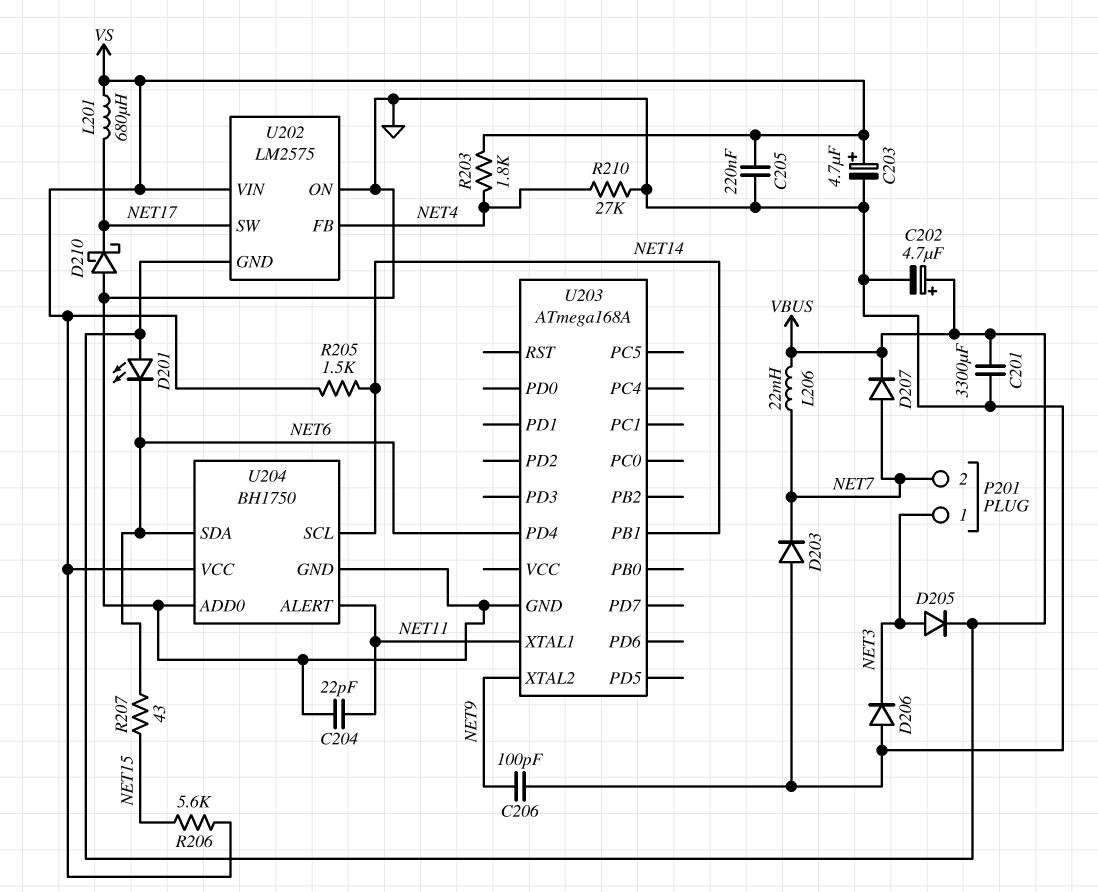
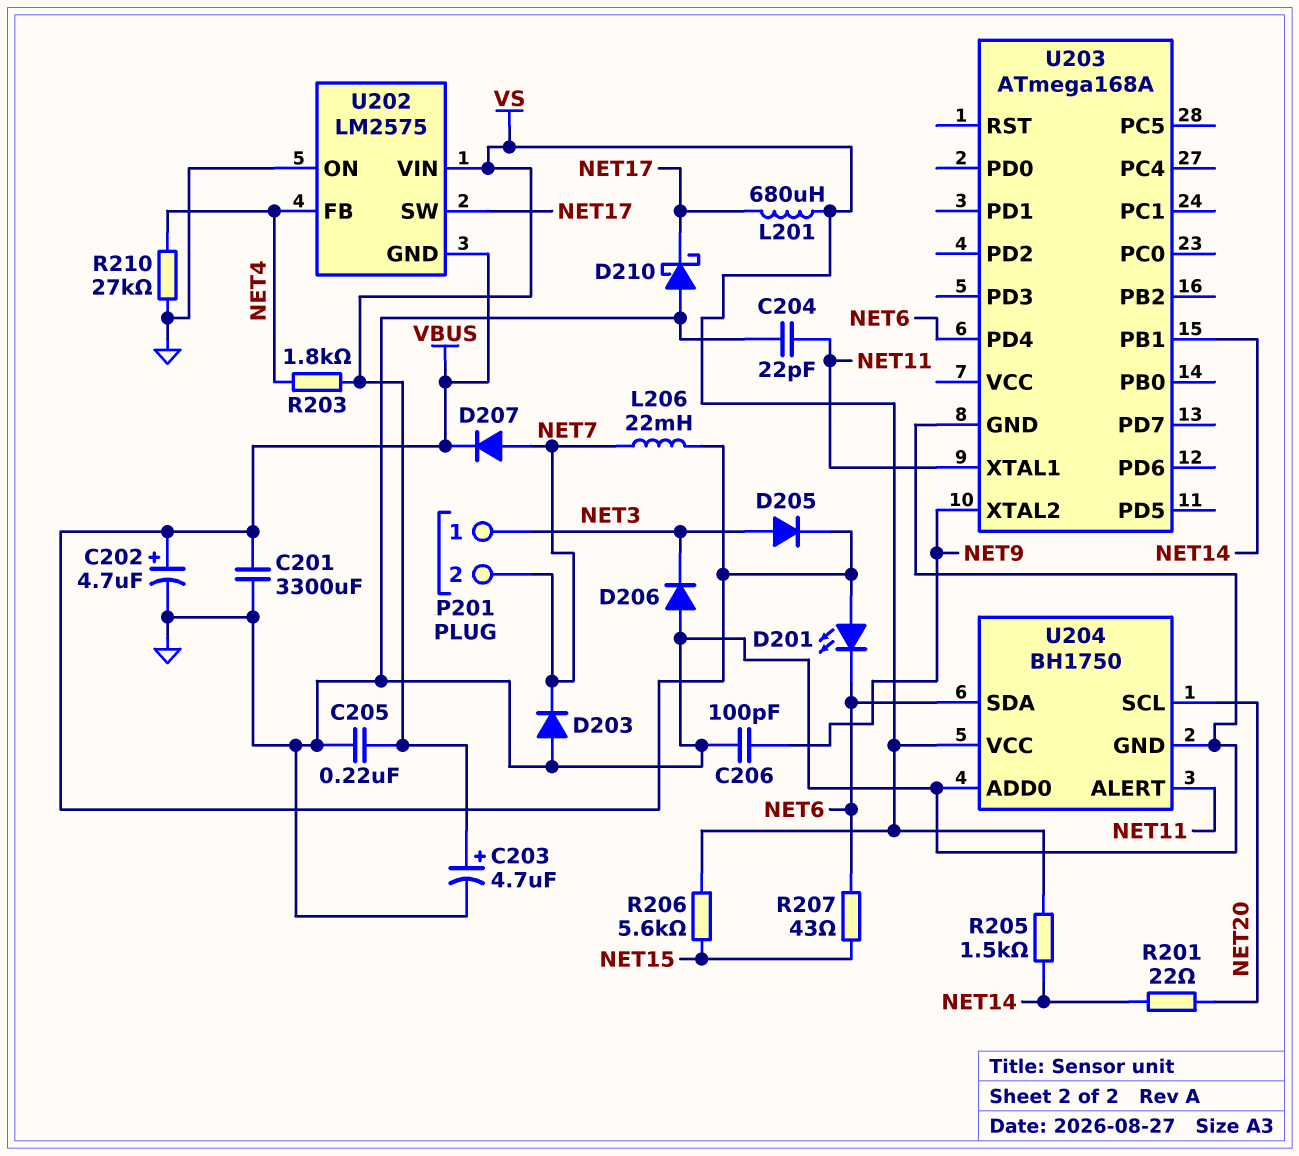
R201: none -> 22 (NET14, NET20)
U204 pin SCL: NET14 -> NET20

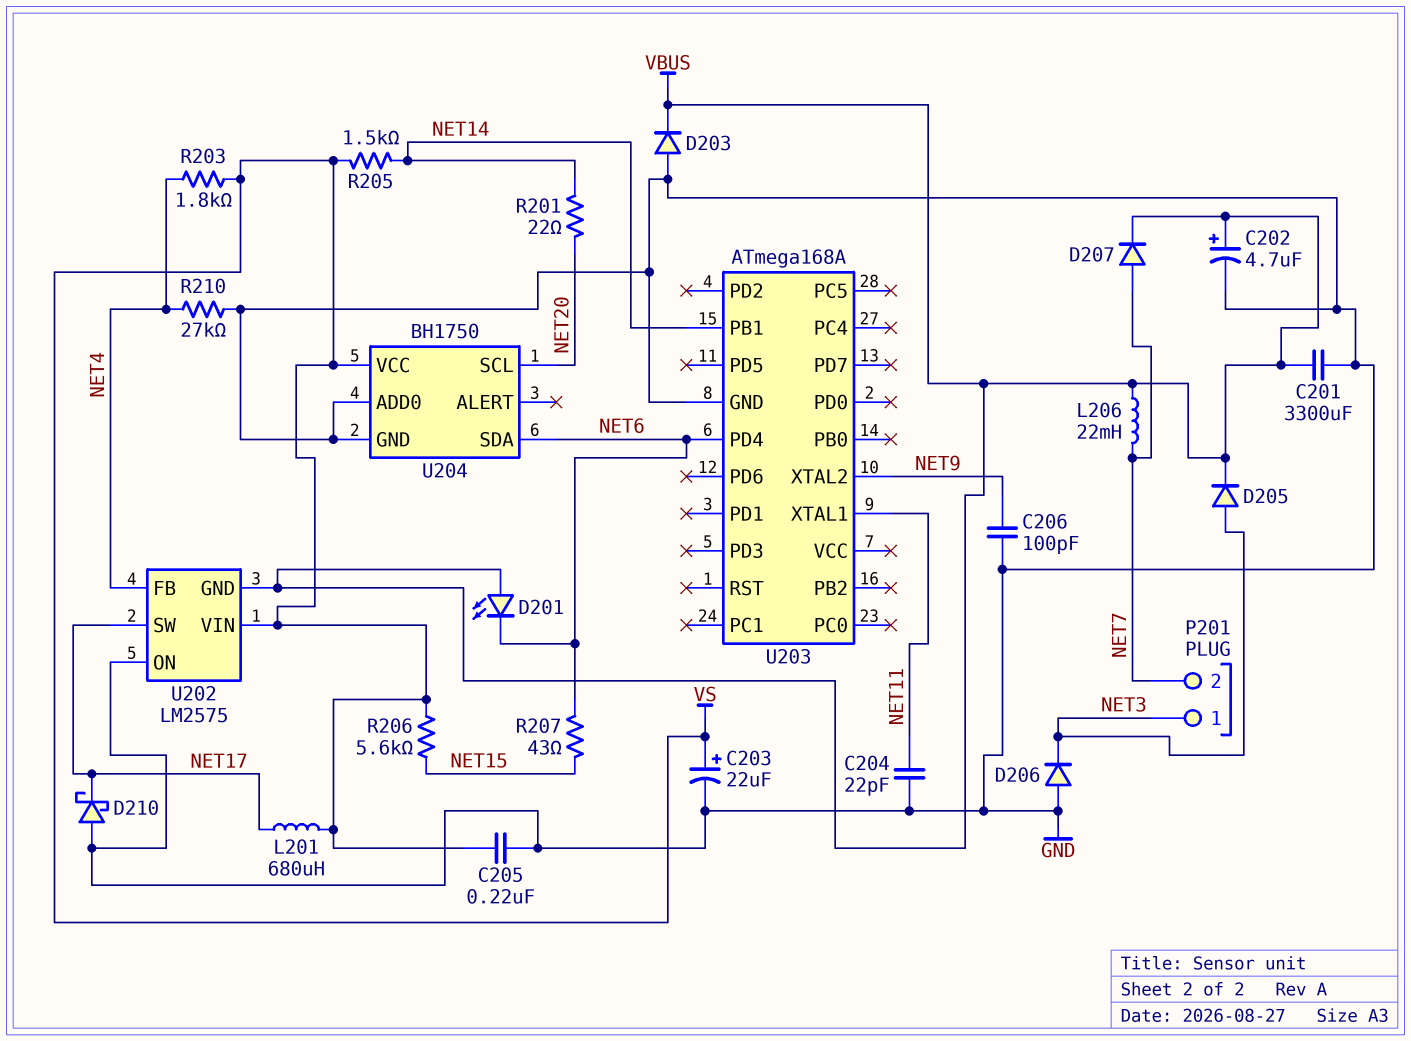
C203: 4.7uF (plus VS, minus GND) -> 22uF (plus VS, minus GND)
D203: diode (A GND, K NET7) -> diode (A GND, K VBUS)
U204 pin ALERT: NET11 -> none

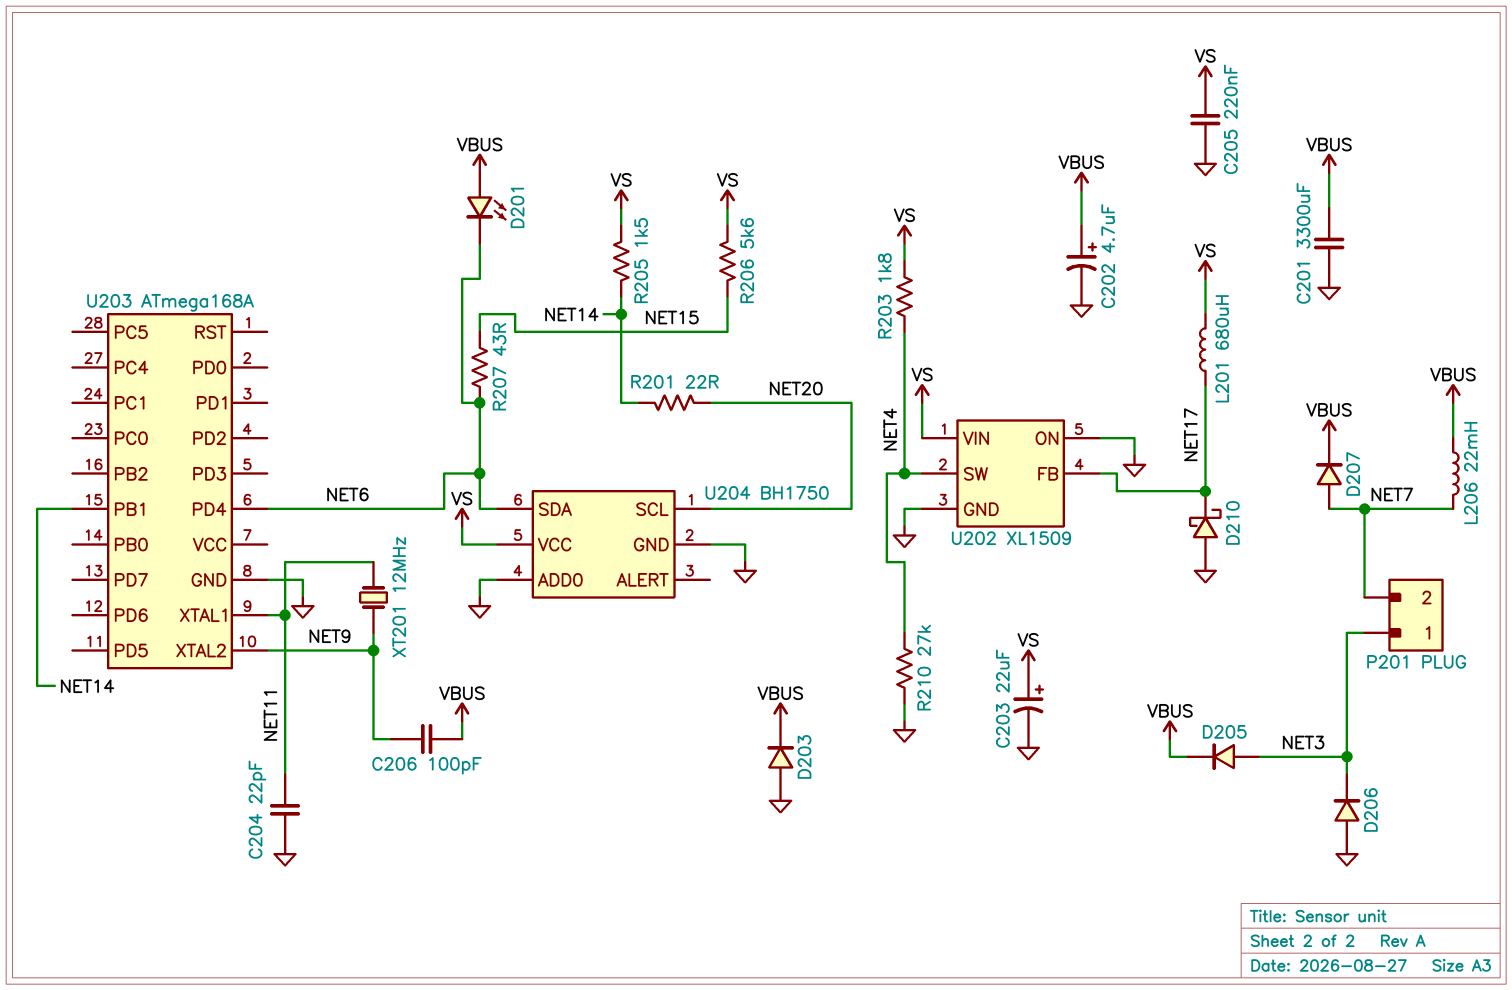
C206: 100pF (GND, NET9) -> 100pF (NET9, VBUS)
U202: LM2575 -> XL1509
U202 pin FB: NET4 -> NET17
U202 pin GND: VBUS -> GND
U202 pin SW: NET17 -> NET4
XT201: none -> 12MHz (NET9, NET11)

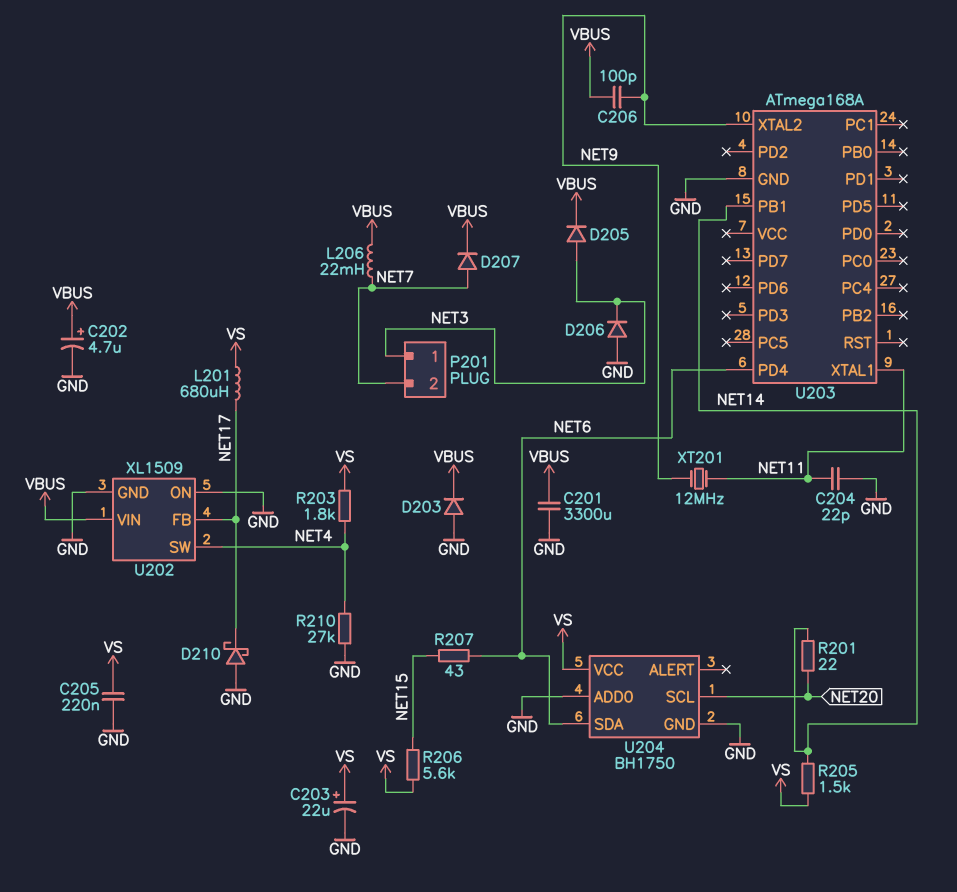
D201: LED (A VBUS, K NET6) -> none
U202 pin VIN: VS -> VBUS

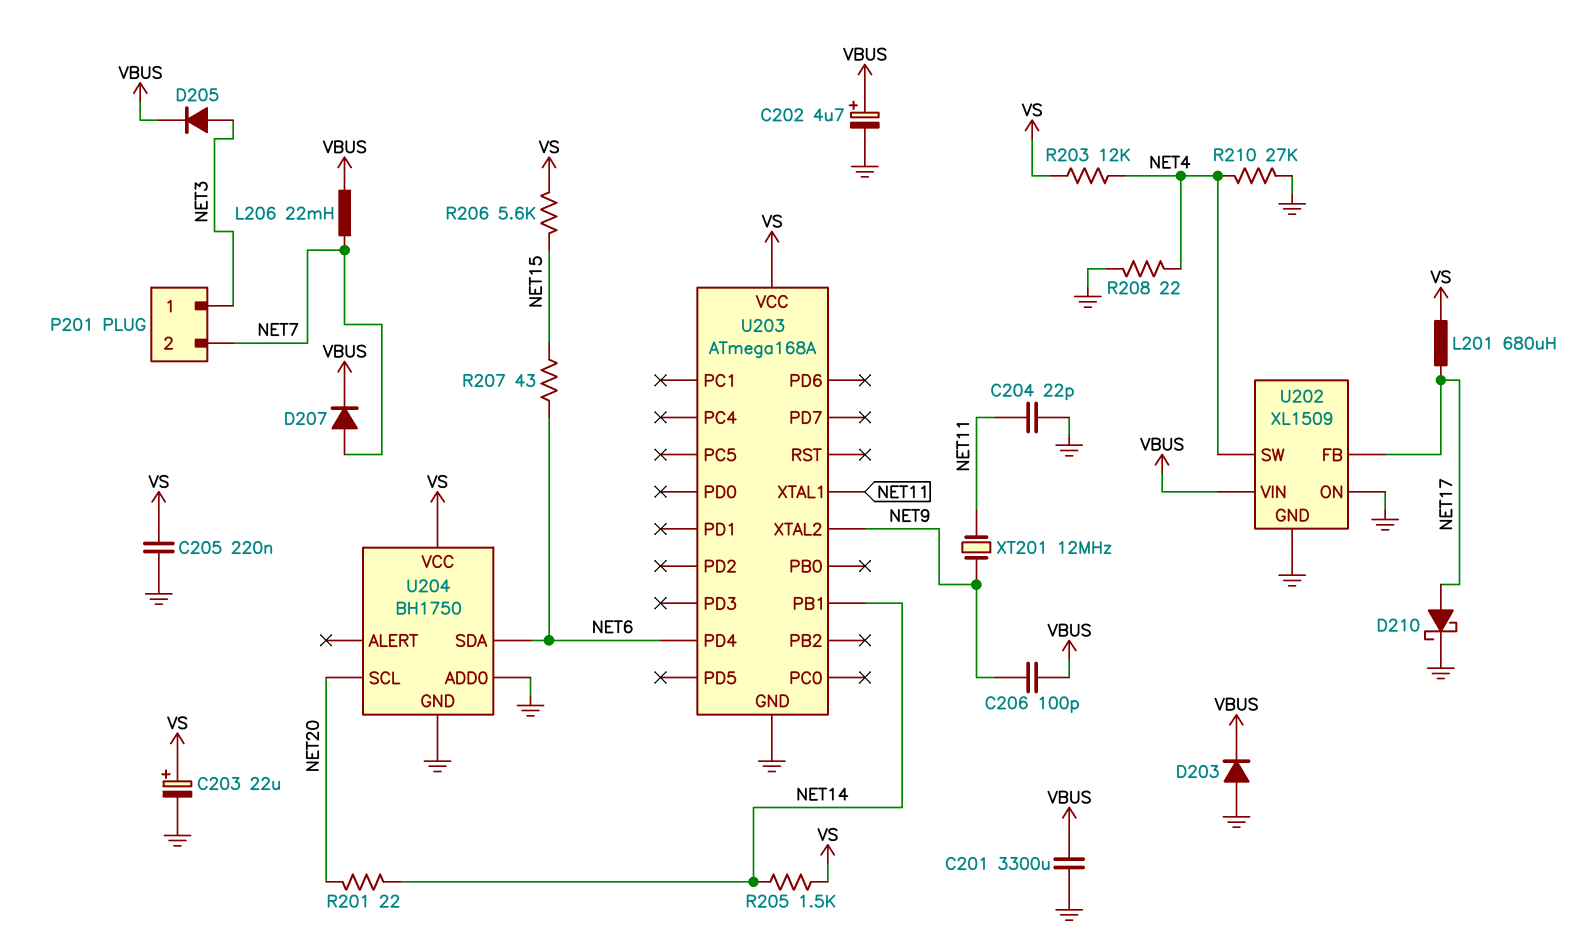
D206: diode (A GND, K NET3) -> none
D210: schottky (A GND, K NET17) -> schottky (A NET17, K GND)
R203: 1.8k (NET4, VS) -> 12k (NET4, VS)
R208: none -> 22 (GND, NET4)
U203 pin VCC: none -> VS

